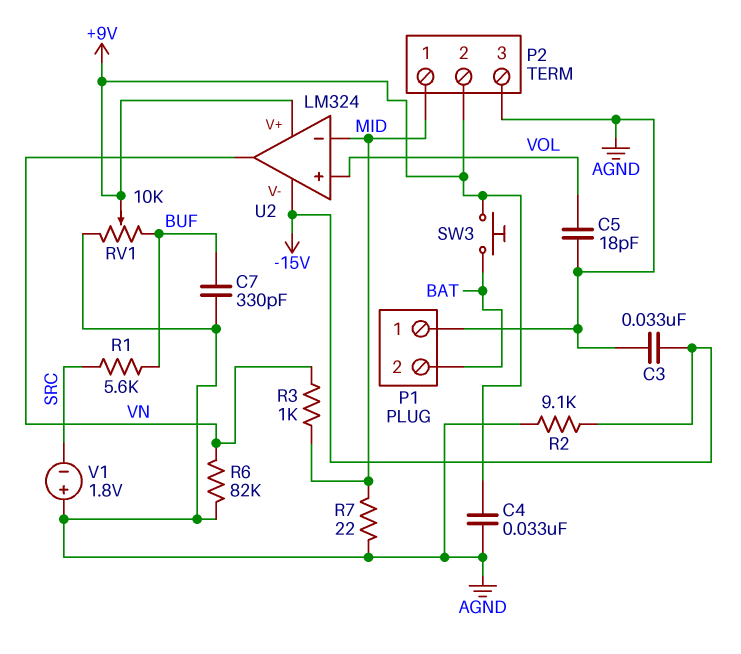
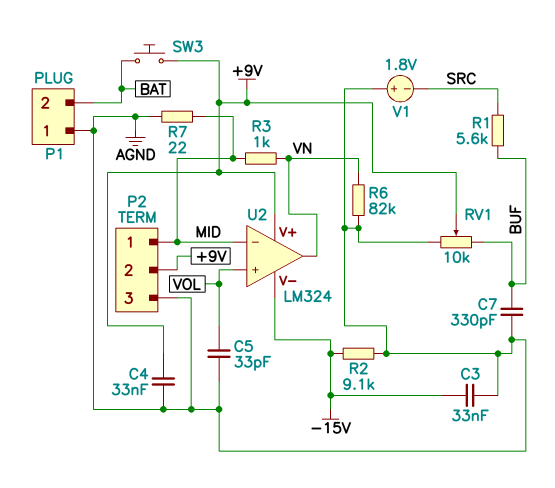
C5: 18pF (AGND, VOL) -> 33pF (AGND, VOL)

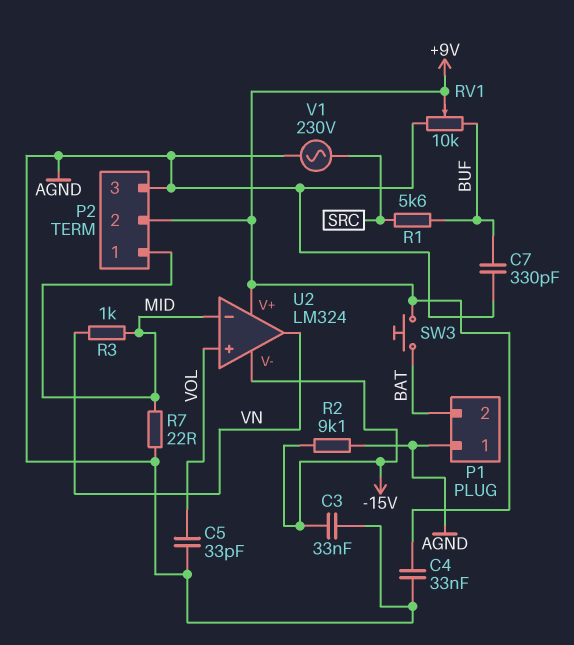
R6: 82k (AGND, VN) -> none
V1: 1.8V (plus AGND, minus SRC) -> AC 230V (AGND, SRC)

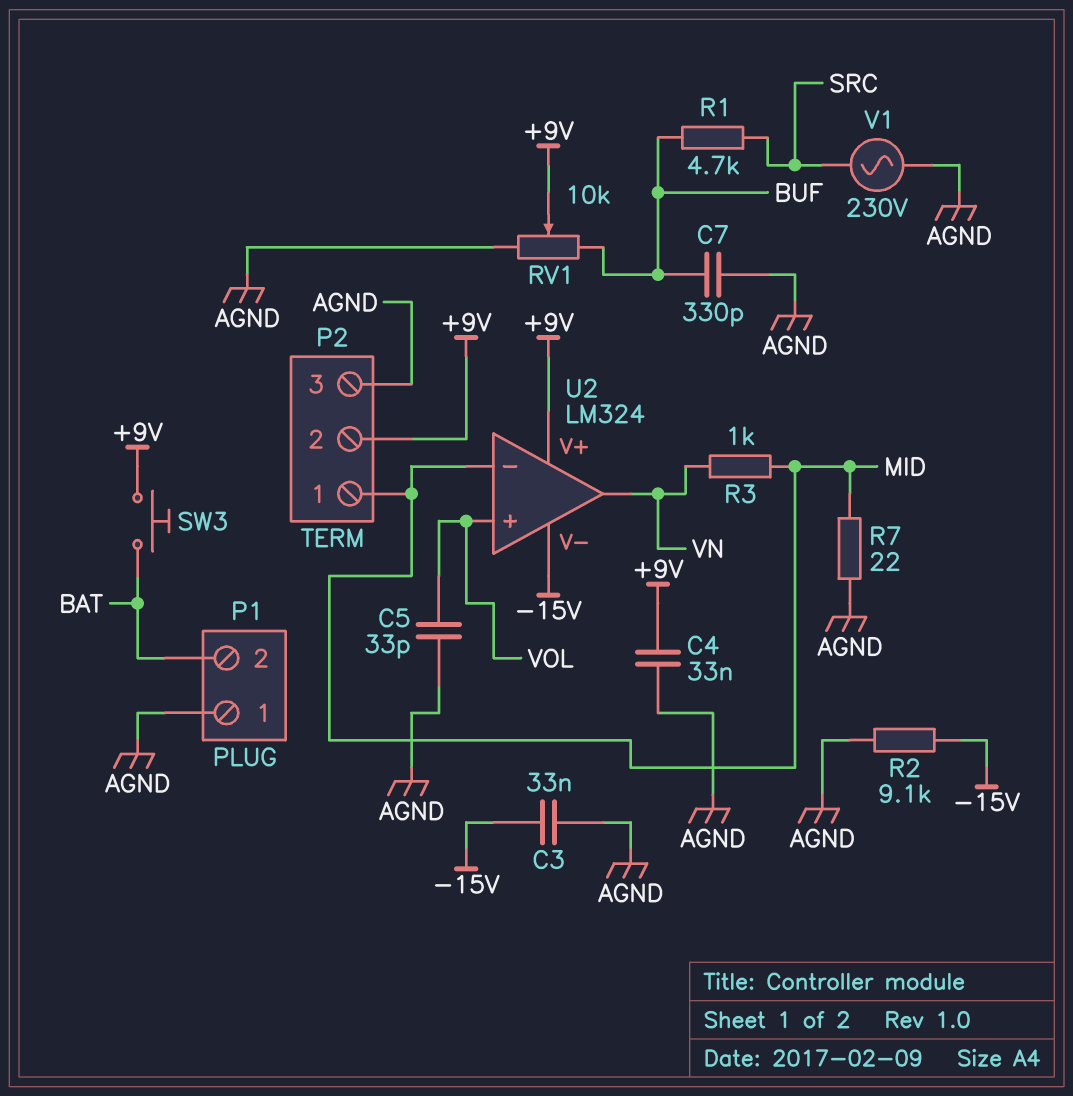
R1: 5.6k (BUF, SRC) -> 4.7k (BUF, SRC)

